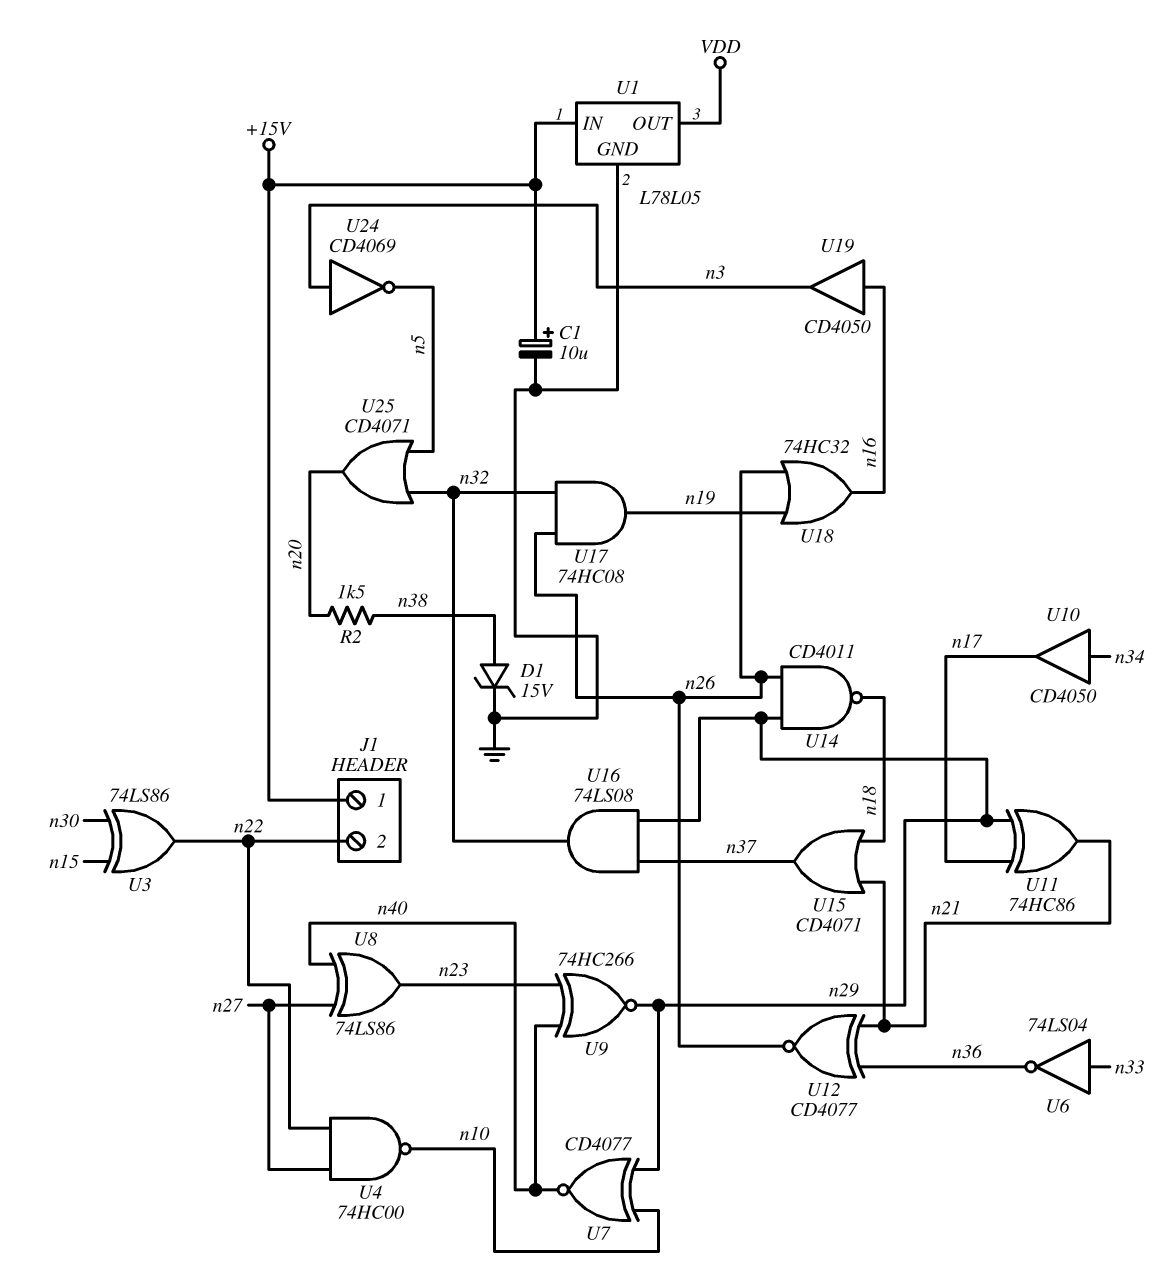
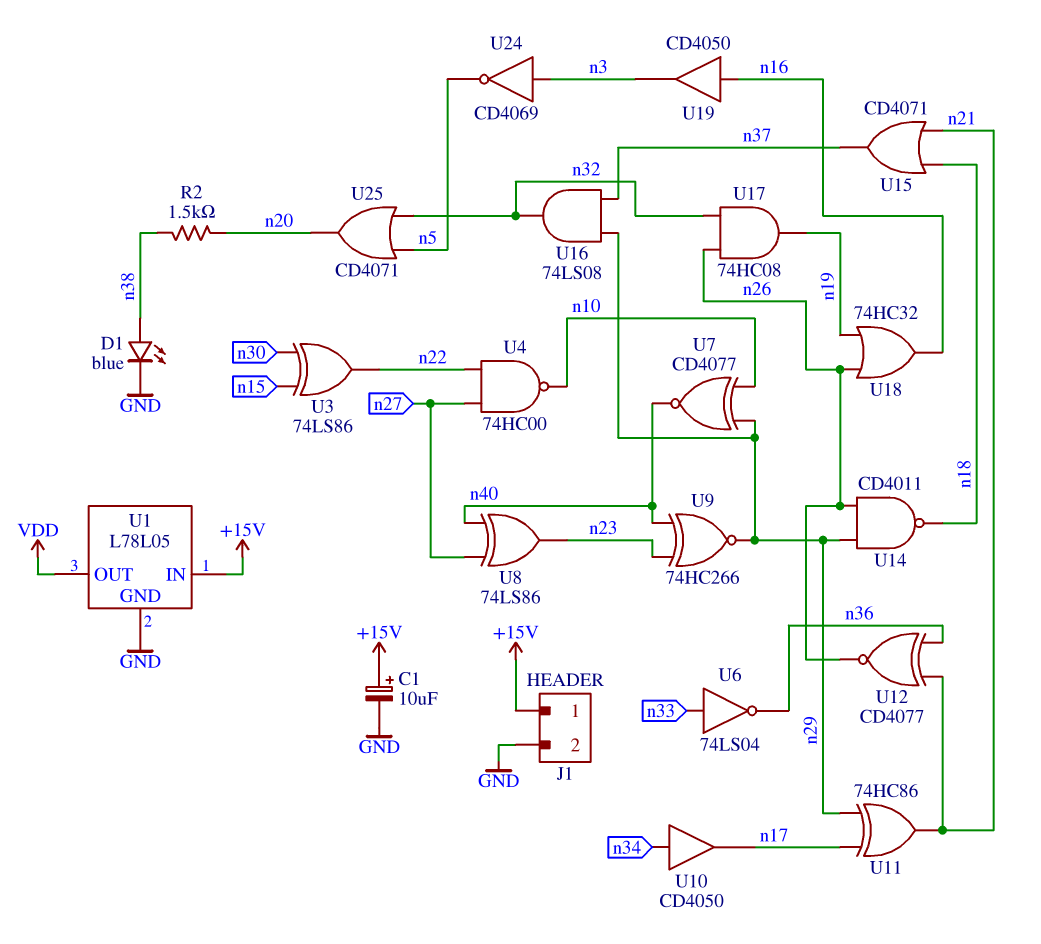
D1: zener 15V (A n38, K GND) -> LED blue (A n38, K GND)
J1 pin 2: n22 -> GND

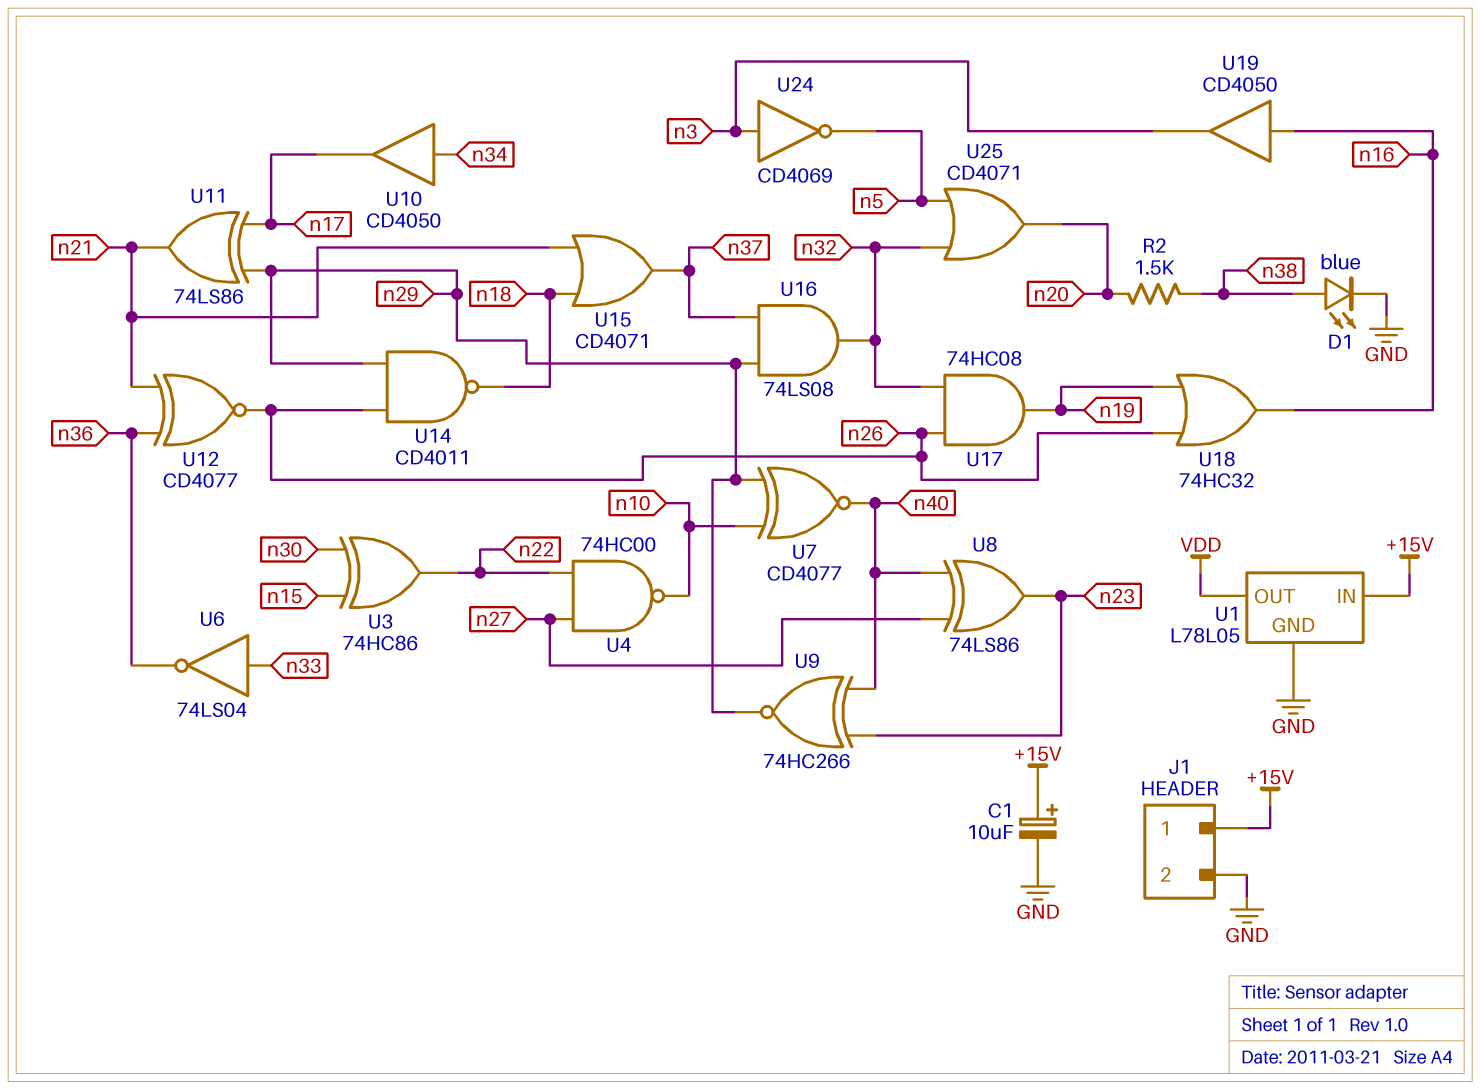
U3: XOR 74LS86 (in n15, in n30, out n22) -> XOR 74HC86 (in n15, in n30, out n22)
U11: XOR 74HC86 (in n17, in n29, out n21) -> XOR 74LS86 (in n17, in n29, out n21)

